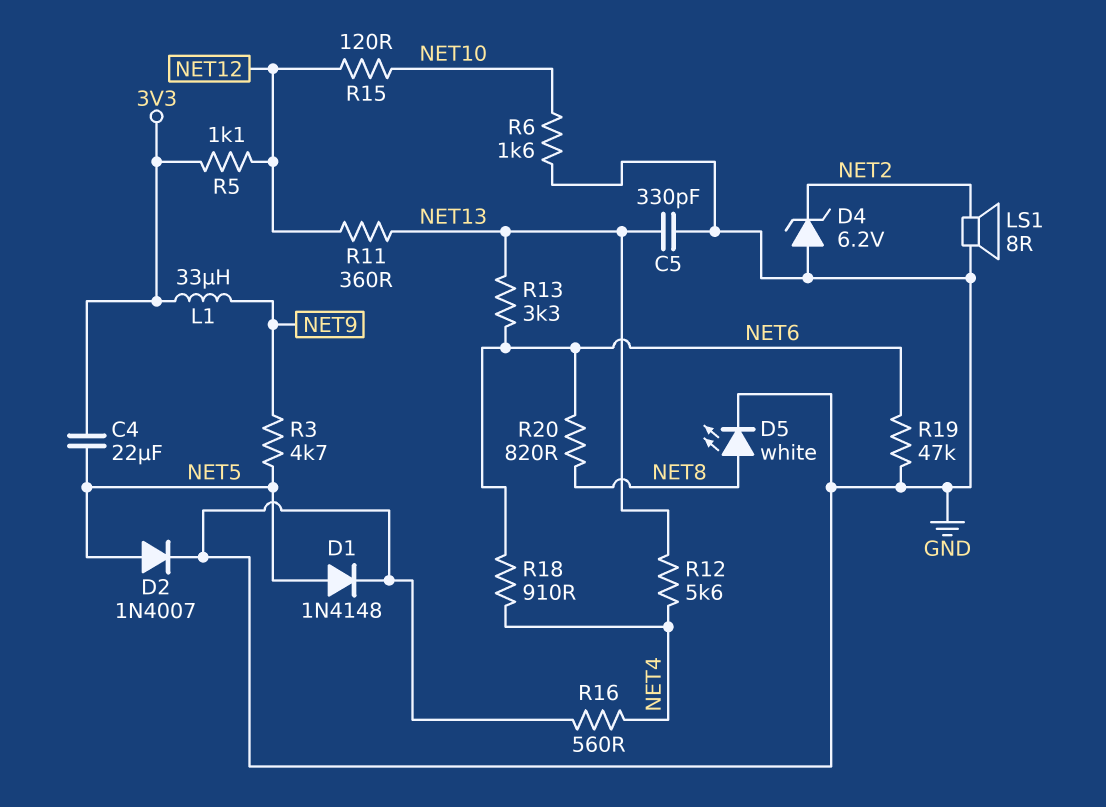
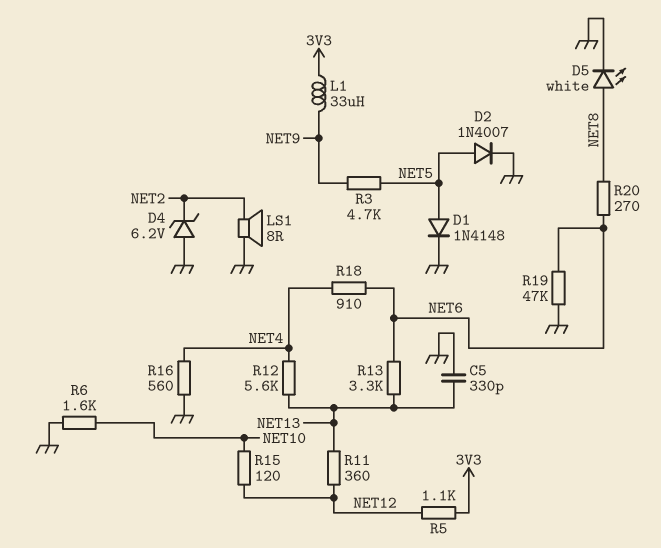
C4: 22uF (3V3, NET5) -> none
R20: 820 (NET6, NET8) -> 270 (NET6, NET8)

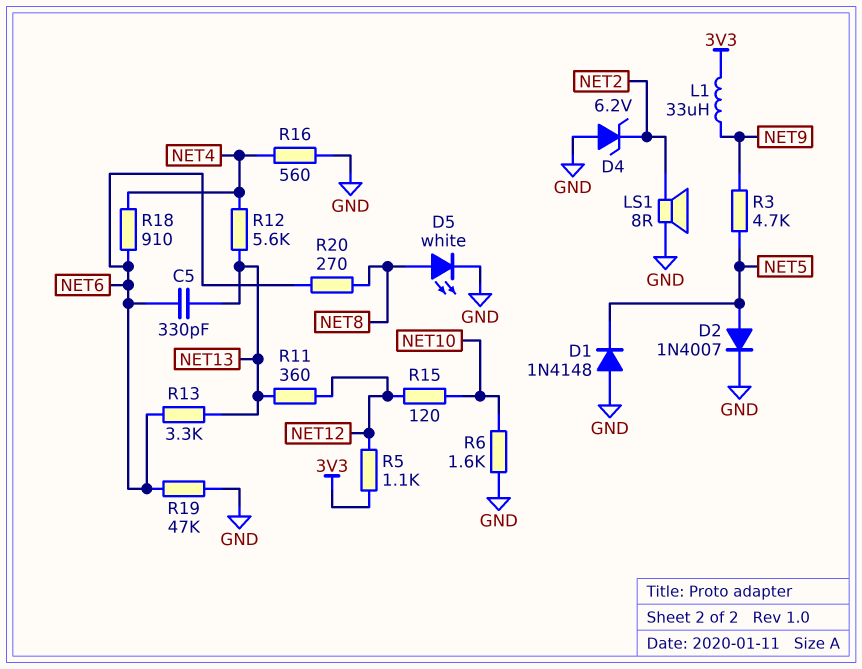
C5: 330pF (GND, NET13) -> 330pF (NET6, NET13)
D1: diode 1N4148 (A NET5, K GND) -> diode 1N4148 (A GND, K NET5)

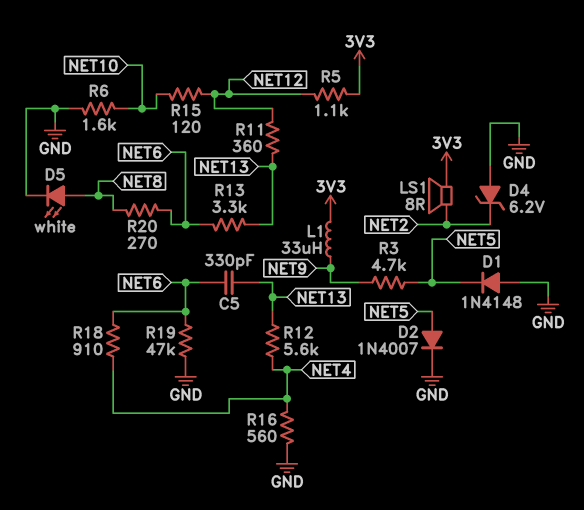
LS1: speaker 8R (GND, NET2) -> speaker 8R (3V3, NET2)

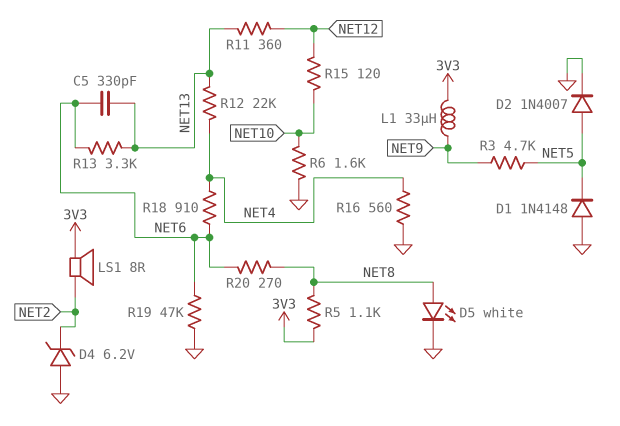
R5: 1.1k (3V3, NET12) -> 1.1k (3V3, NET8)
R12: 5.6k (NET4, NET13) -> 22k (NET4, NET13)

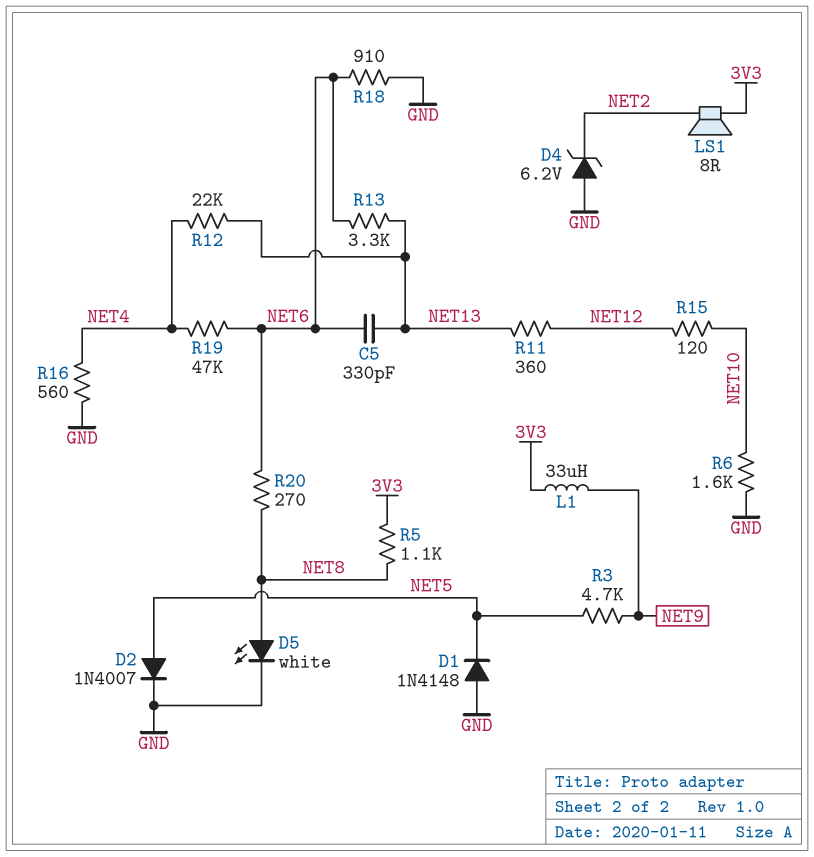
R18: 910 (NET4, NET6) -> 910 (GND, NET6)
R19: 47k (GND, NET6) -> 47k (NET4, NET6)

